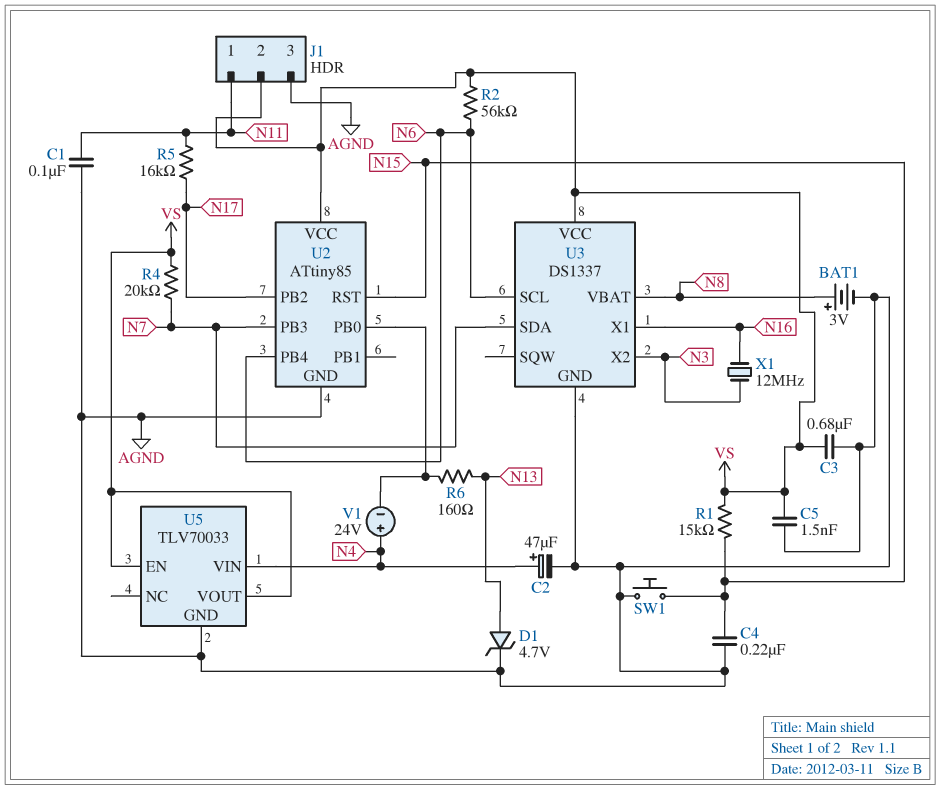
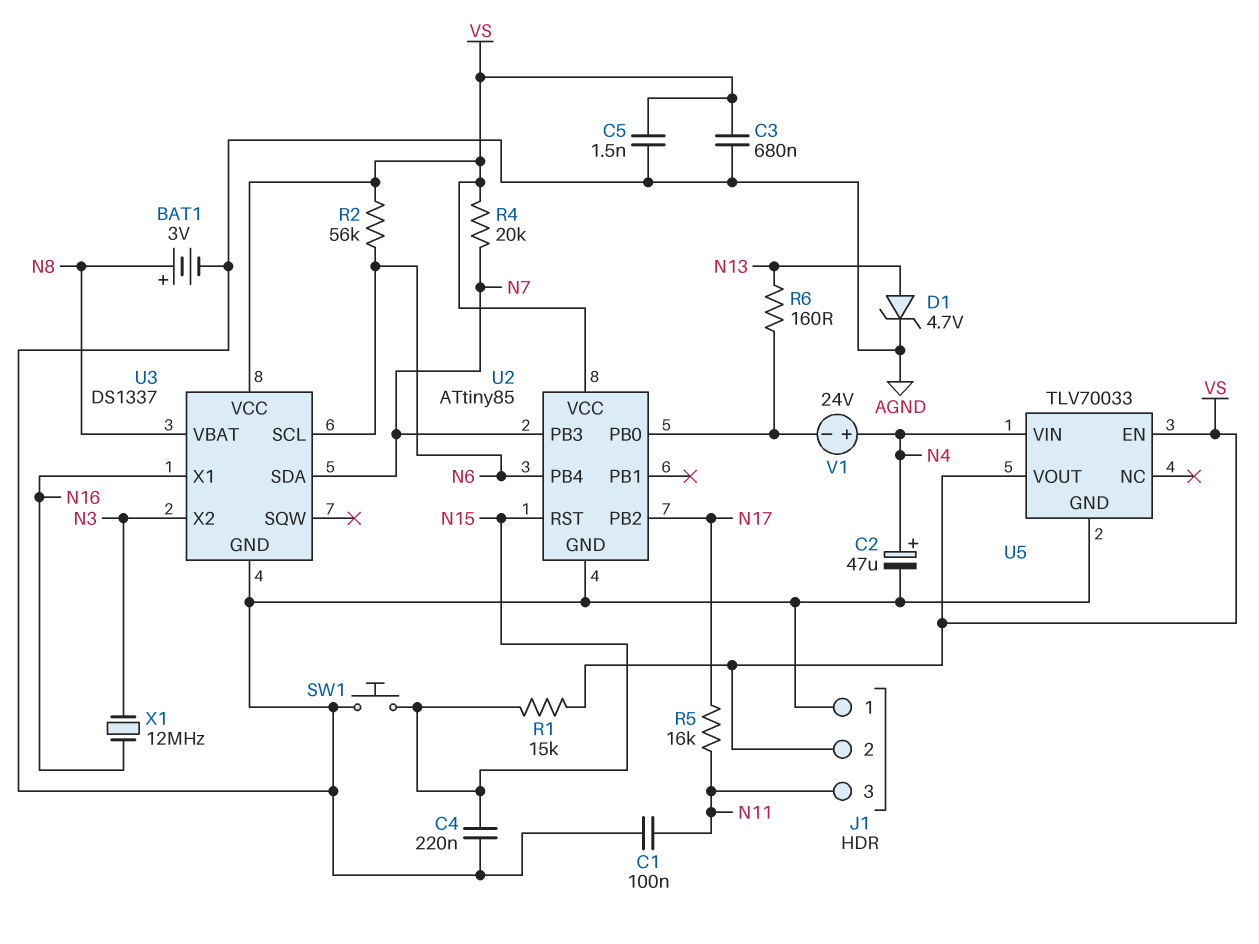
J1 pin 1: N11 -> AGND
J1 pin 3: AGND -> N11

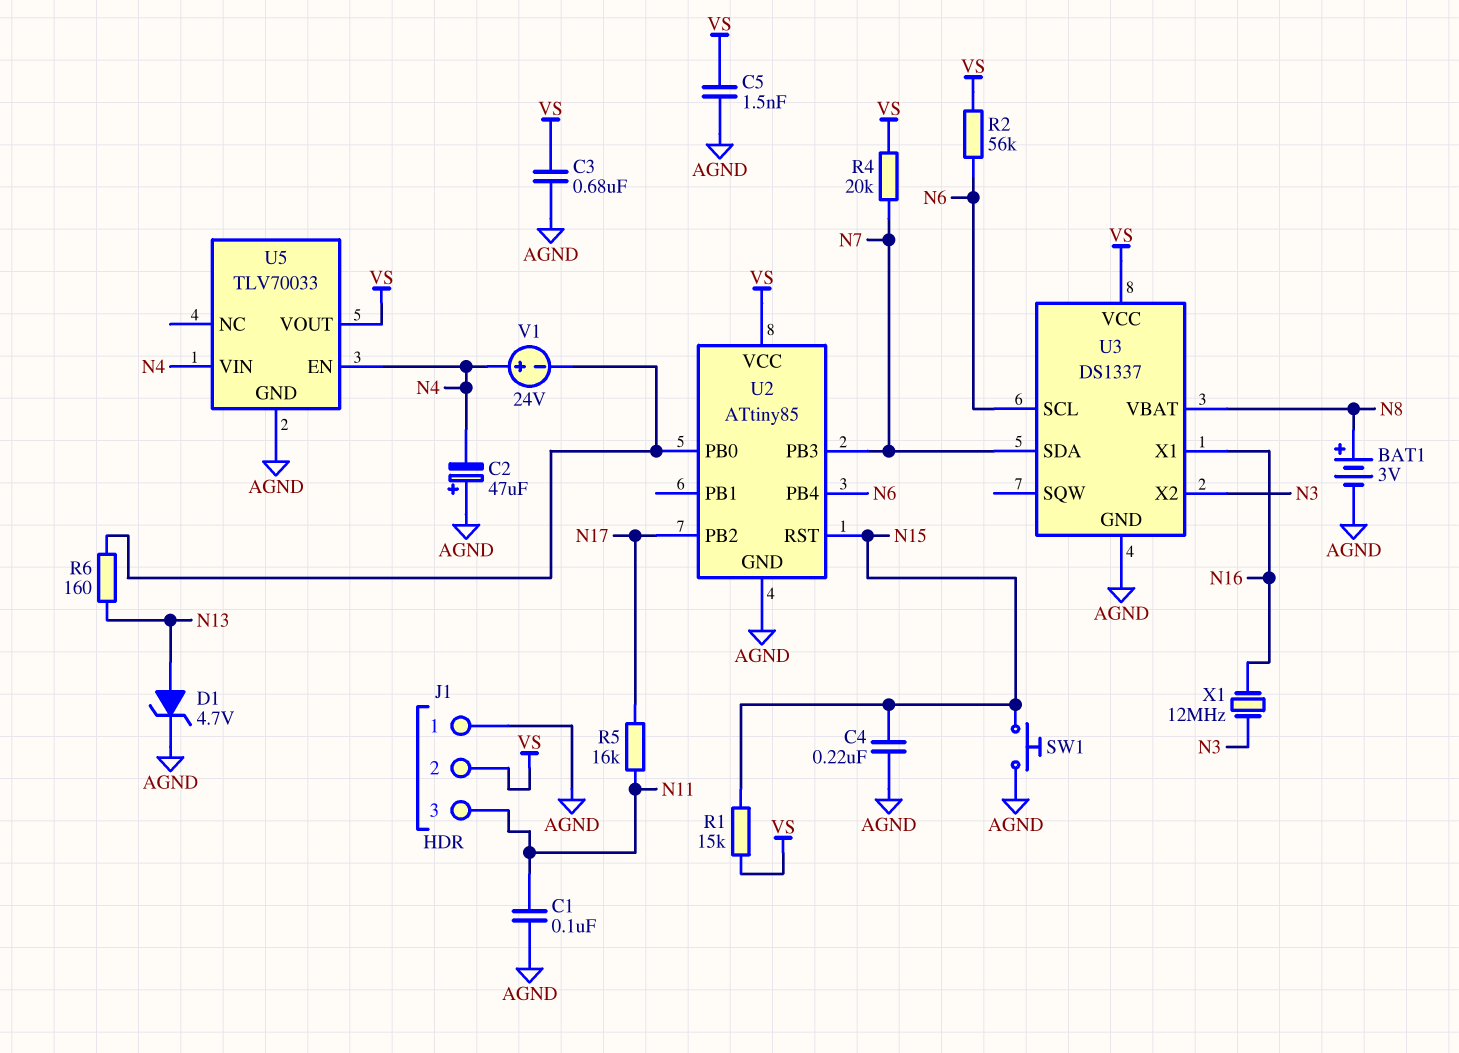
C2: 47uF (plus N4, minus AGND) -> 47uF (plus AGND, minus N4)
U5 pin EN: VS -> N4

